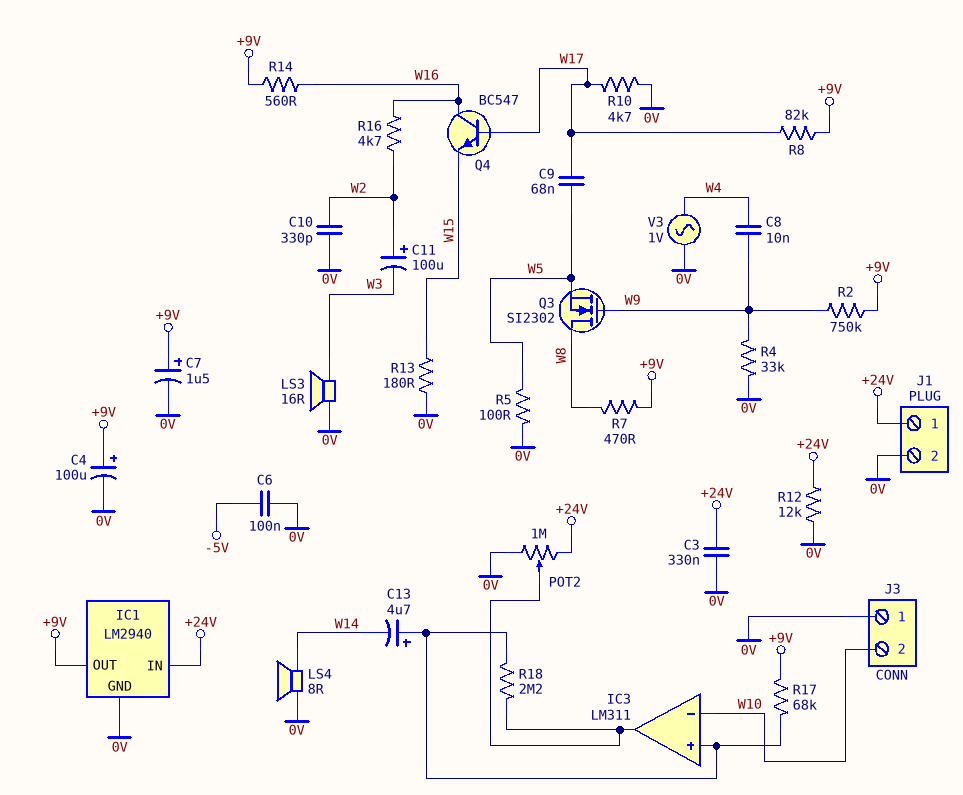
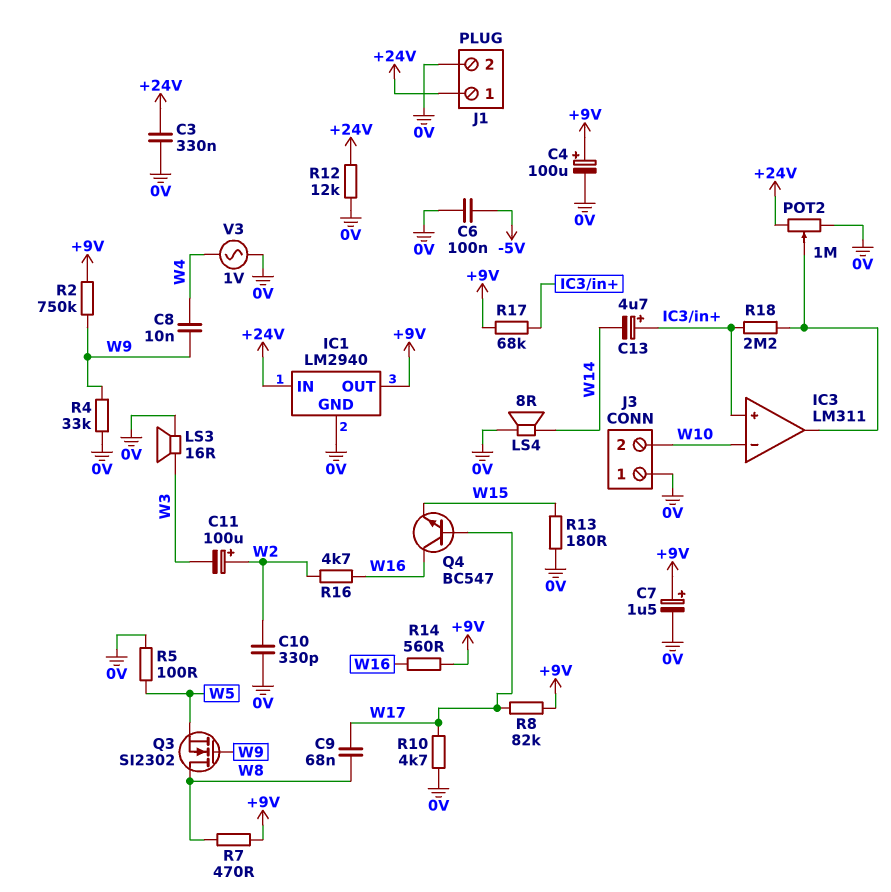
C9: 68nF (W5, W17) -> 68nF (W8, W17)

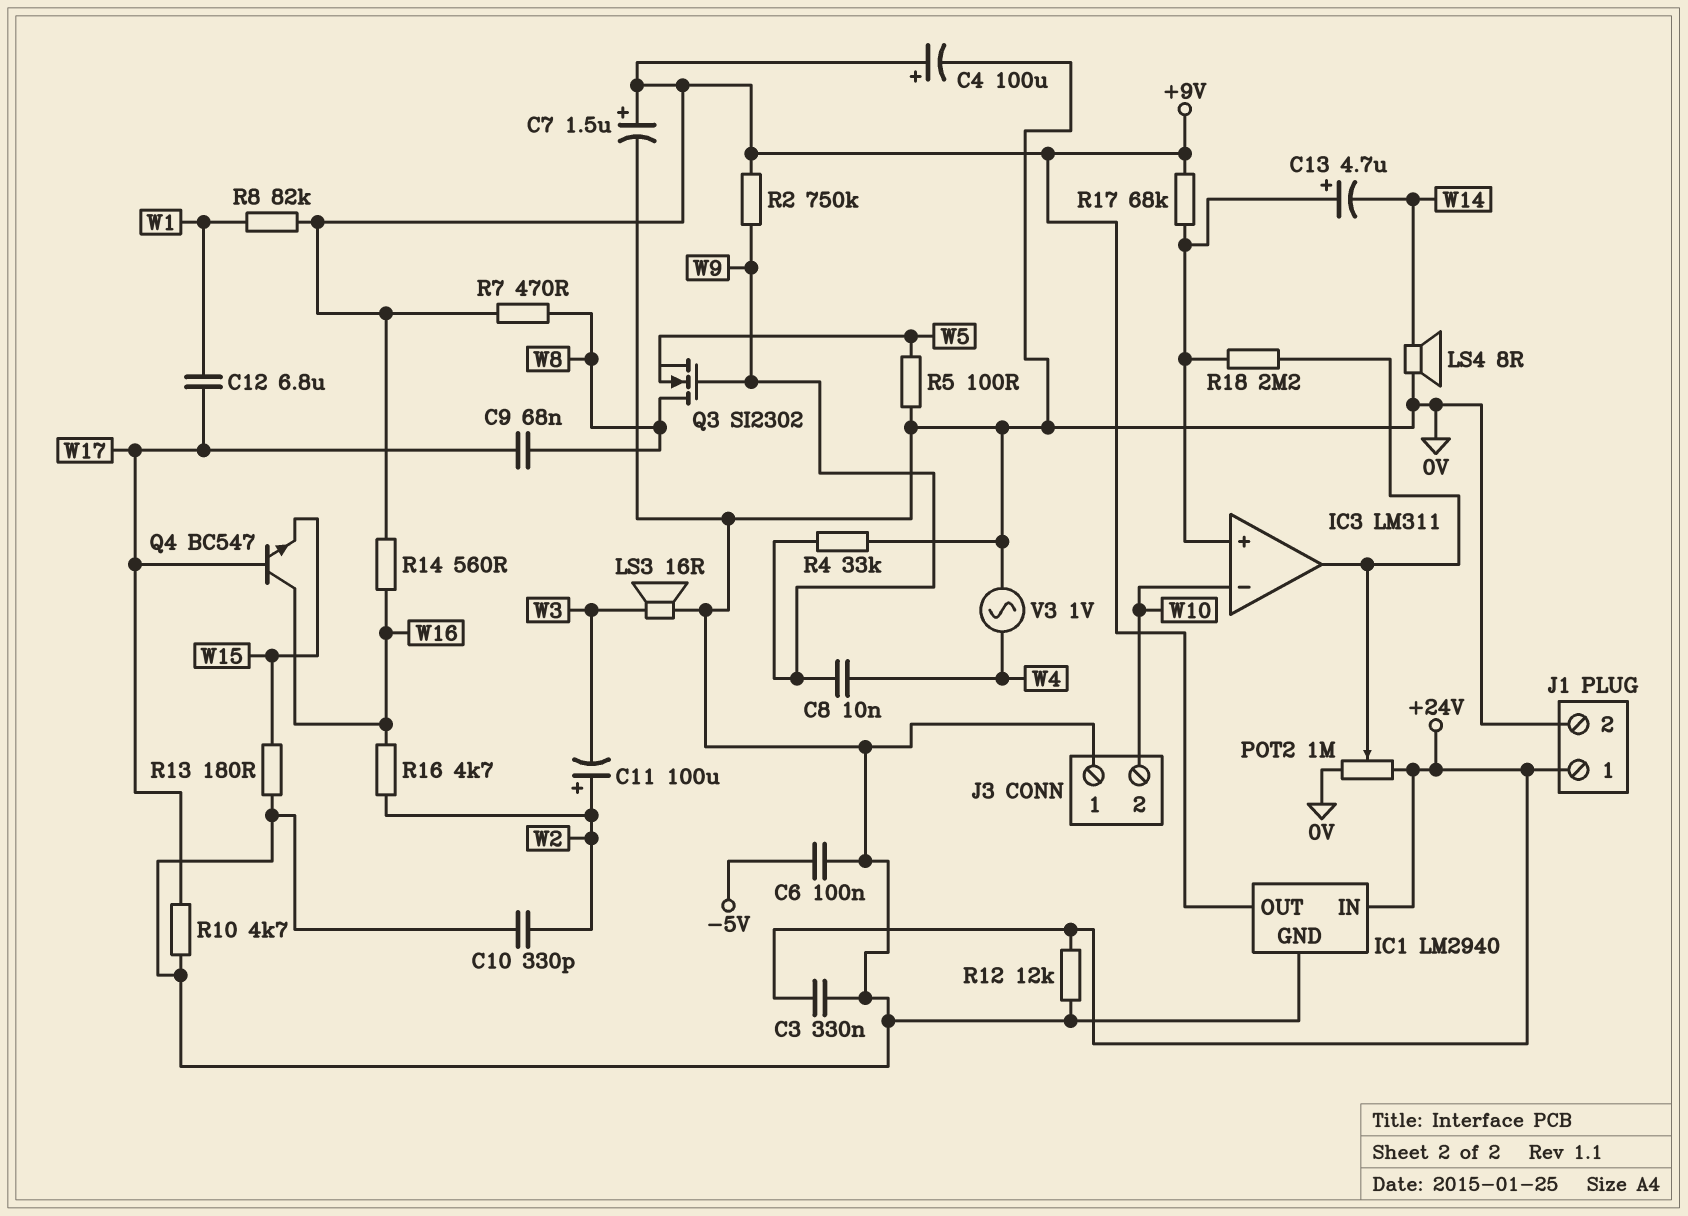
C12: none -> 6.8uF (W1, W17)
R8: 82k (+9V, W17) -> 82k (+9V, W1)

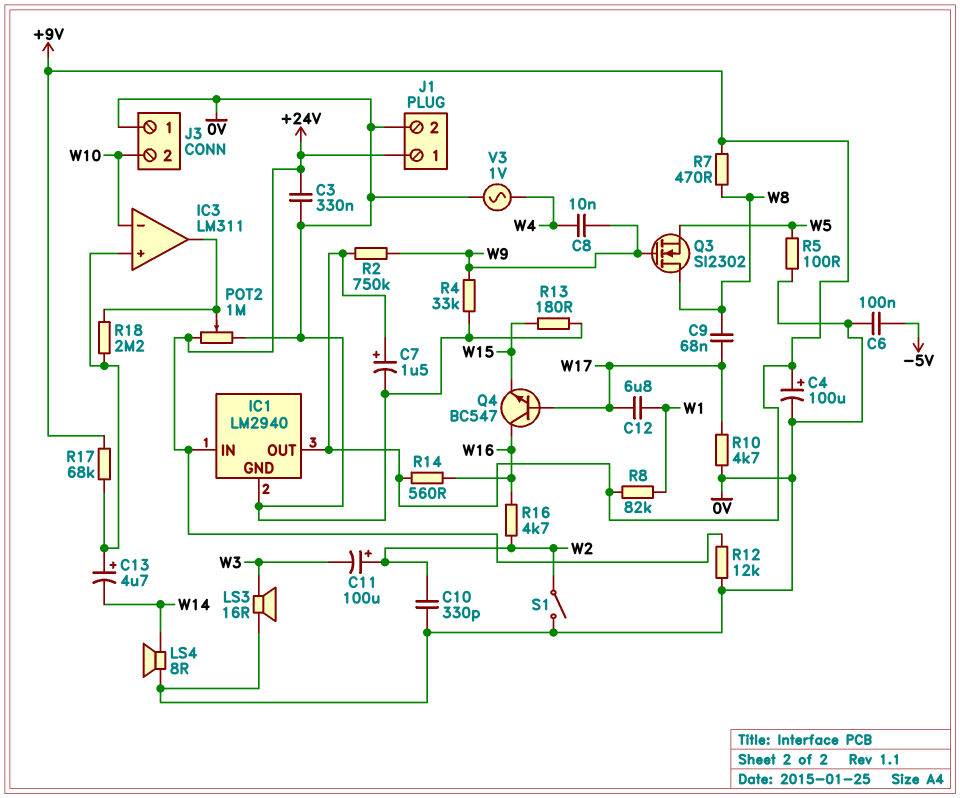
S1: none -> switch (0V, W2)

